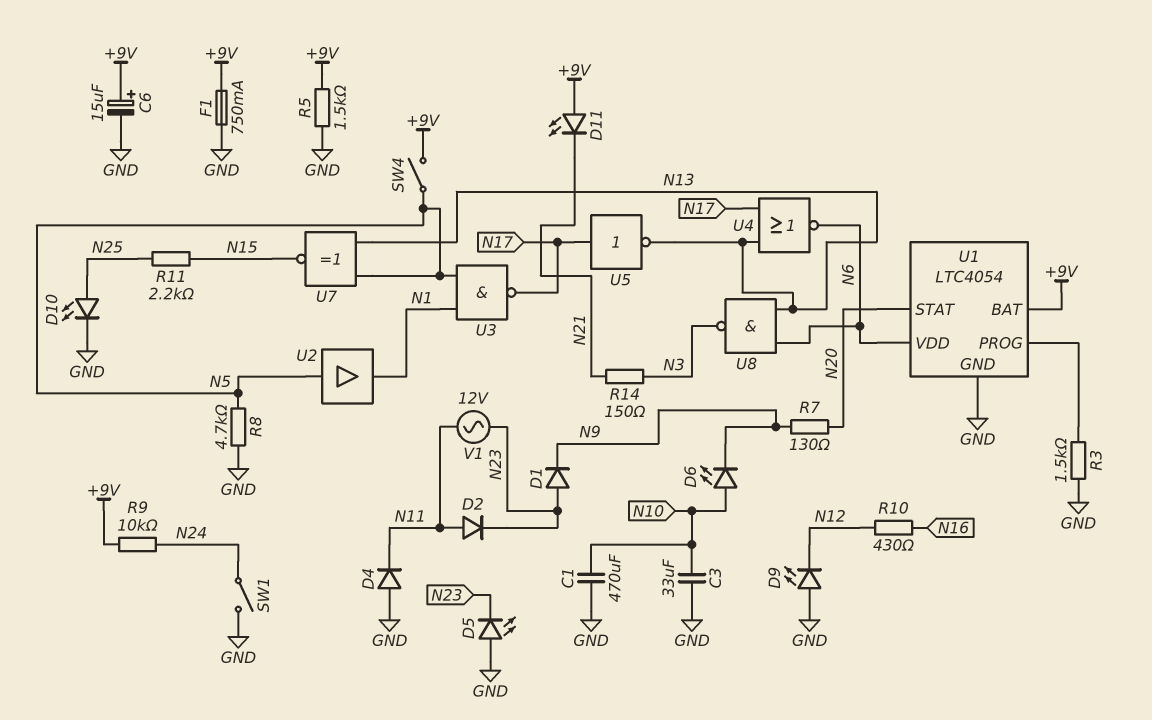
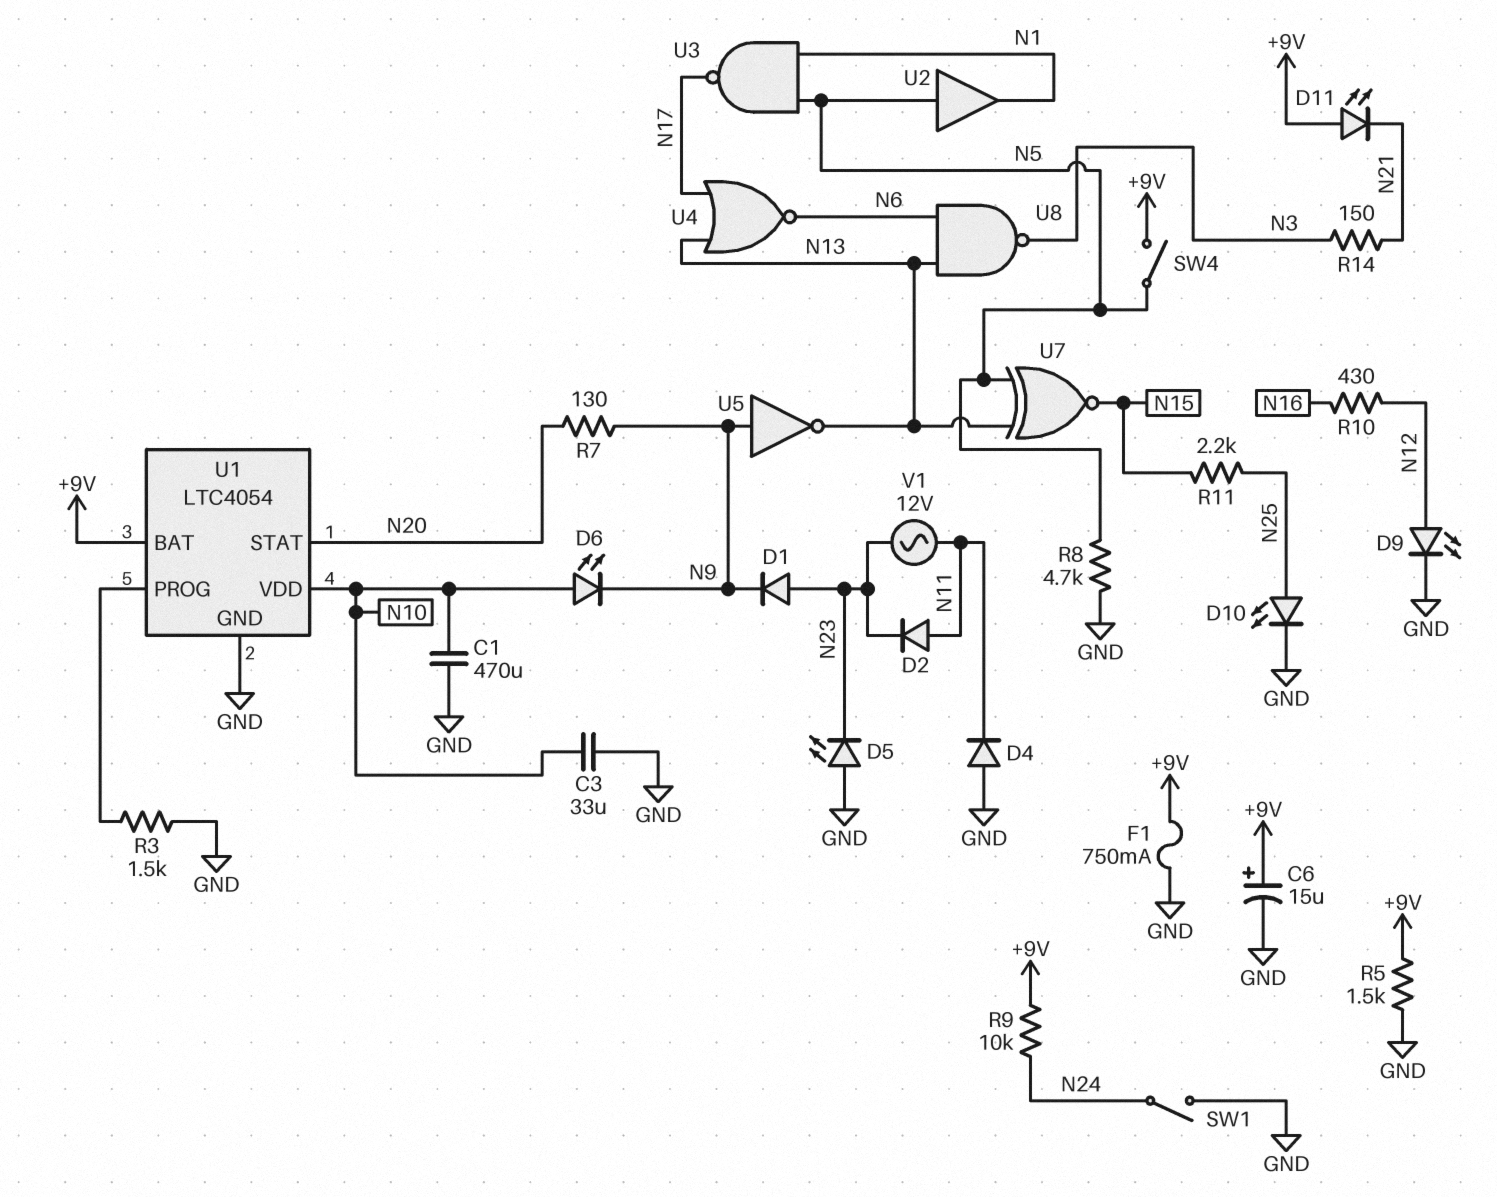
D9: LED (A GND, K N12) -> LED (A N12, K GND)
U1 pin VDD: N6 -> N10
U5: NOT (in N17, out N13) -> NOT (in N9, out N13)

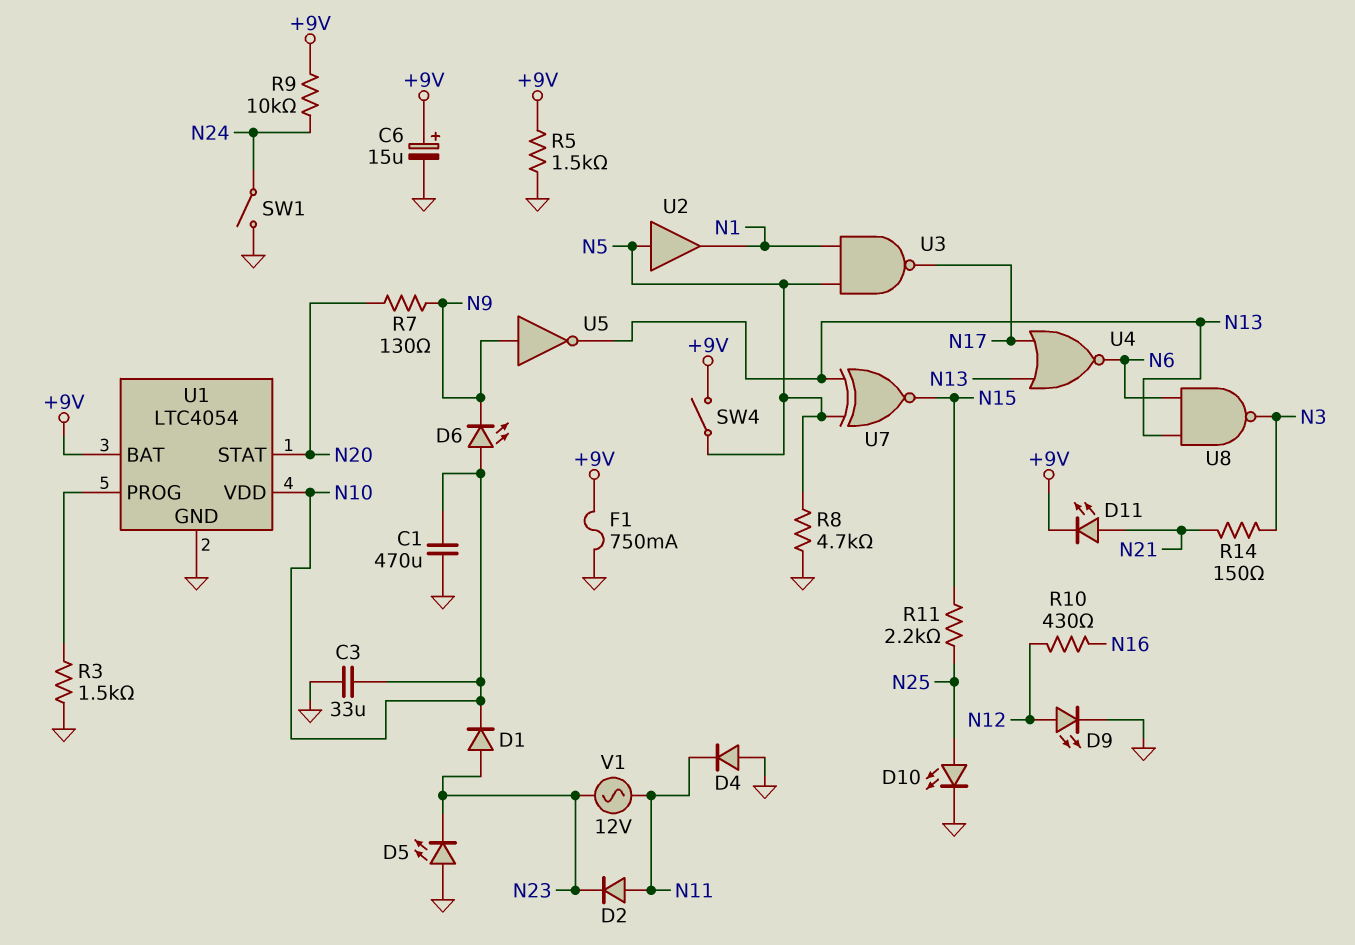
D1: diode (A N23, K N9) -> diode (A N23, K N10)
D11: LED (A +9V, K N21) -> LED (A N21, K +9V)

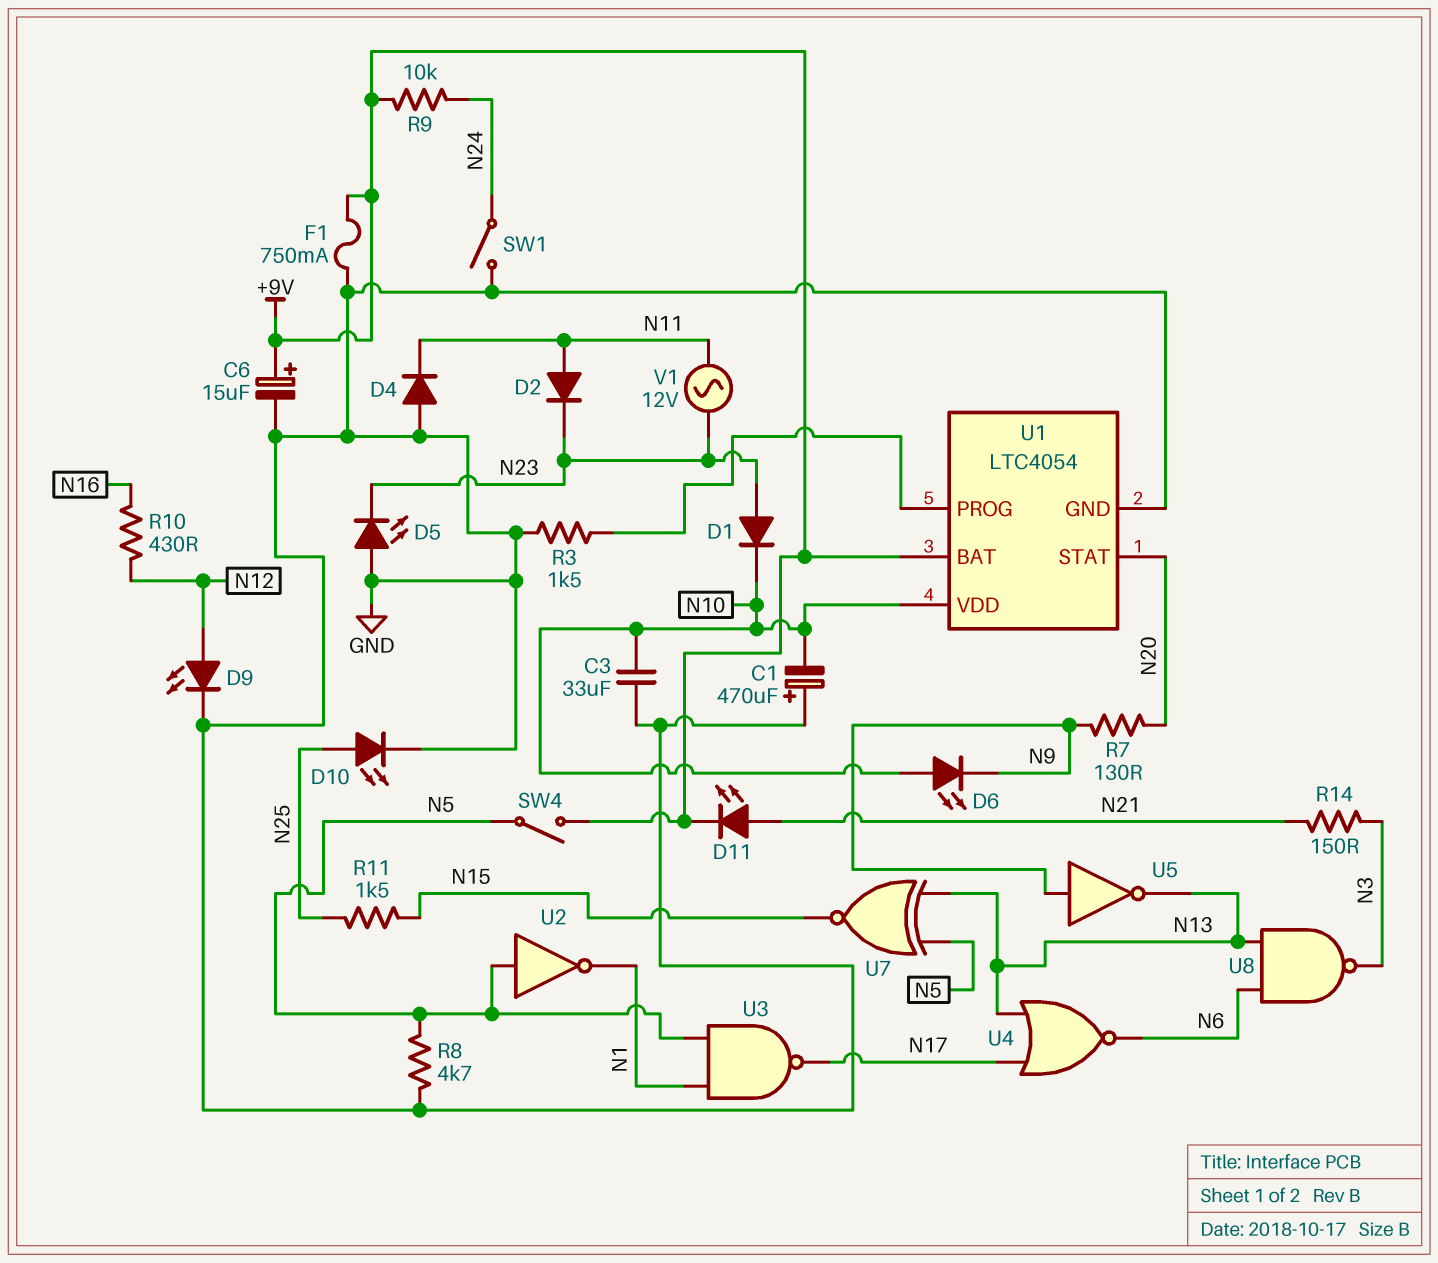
C1: 470uF (GND, N10) -> 470uF (plus GND, minus N10)
R5: 1.5k (+9V, GND) -> none
R11: 2.2k (N15, N25) -> 1.5k (N15, N25)
U2: buffer (in N5, out N1) -> NOT (in N5, out N1)

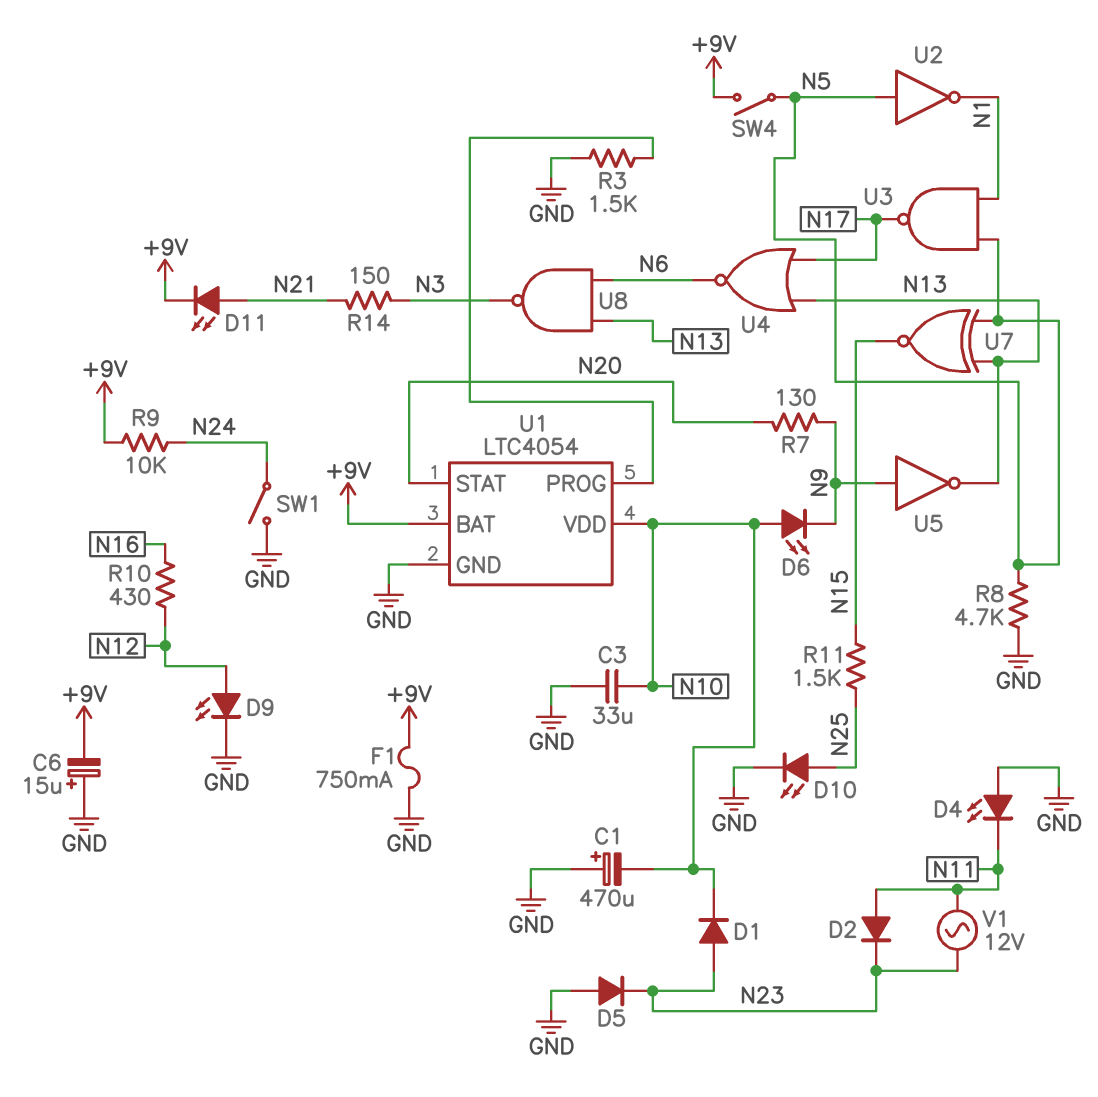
C6: 15uF (plus +9V, minus GND) -> 15uF (plus GND, minus +9V)
D4: diode (A GND, K N11) -> LED (A GND, K N11)
D5: LED (A GND, K N23) -> diode (A GND, K N23)

